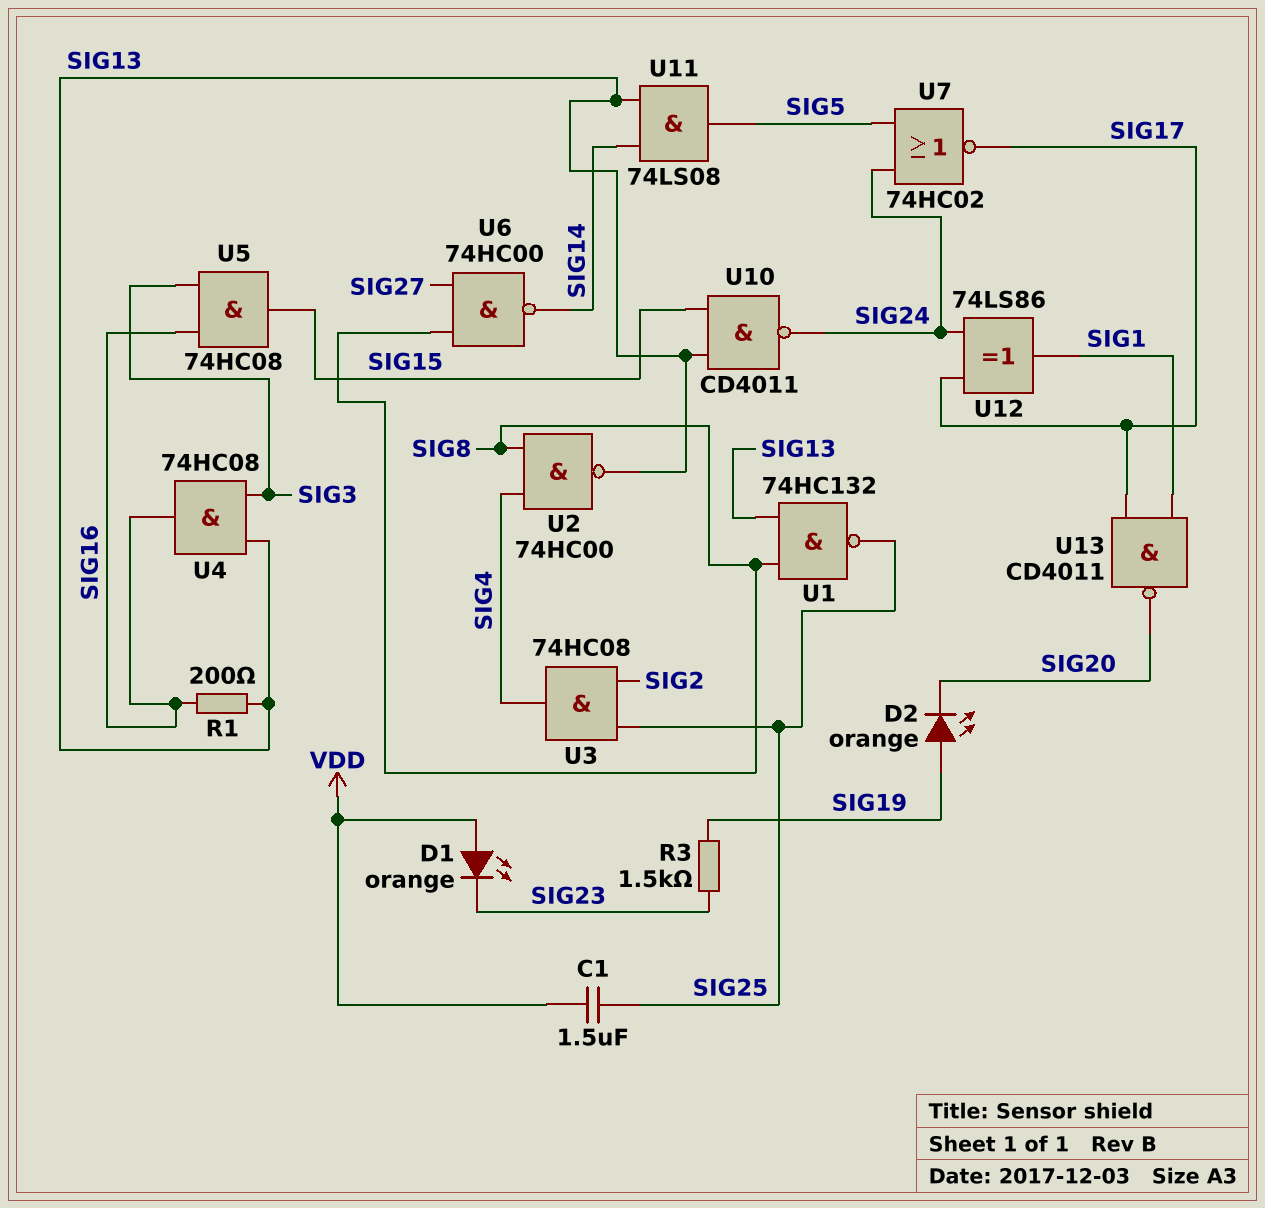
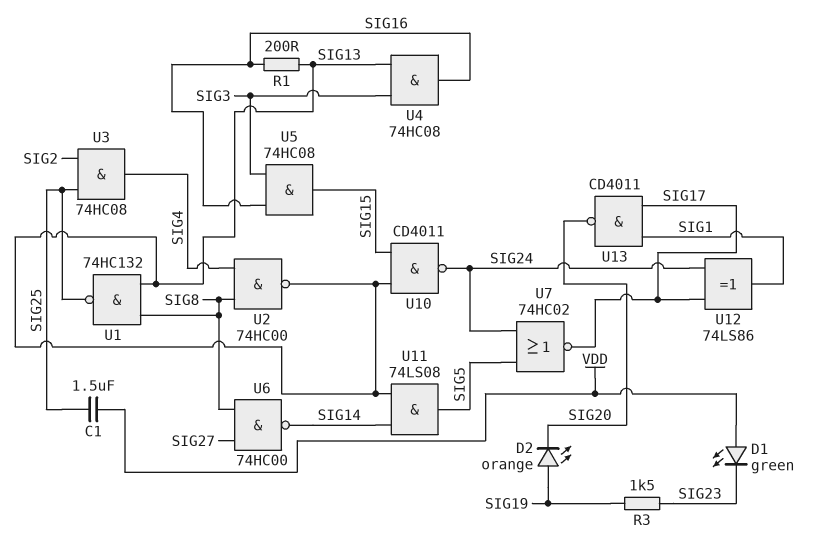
D1: LED orange (A VDD, K SIG23) -> LED green (A VDD, K SIG23)

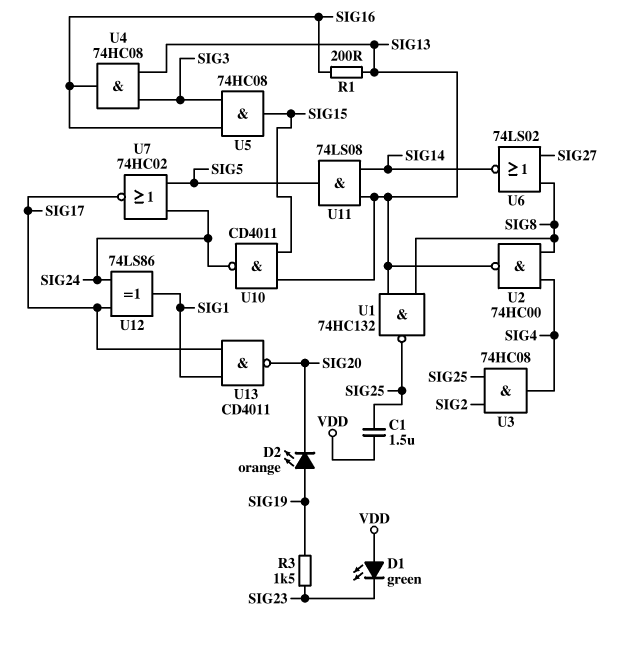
U6: NAND 74HC00 (in SIG8, in SIG27, out SIG14) -> NOR 74LS02 (in SIG8, in SIG27, out SIG14)

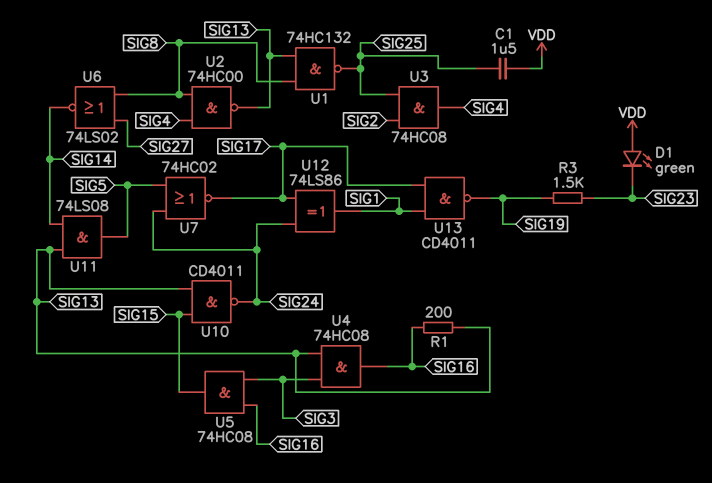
D2: LED orange (A SIG19, K SIG20) -> none
U13: NAND CD4011 (in SIG1, in SIG17, out SIG20) -> NAND CD4011 (in SIG1, in SIG17, out SIG19)

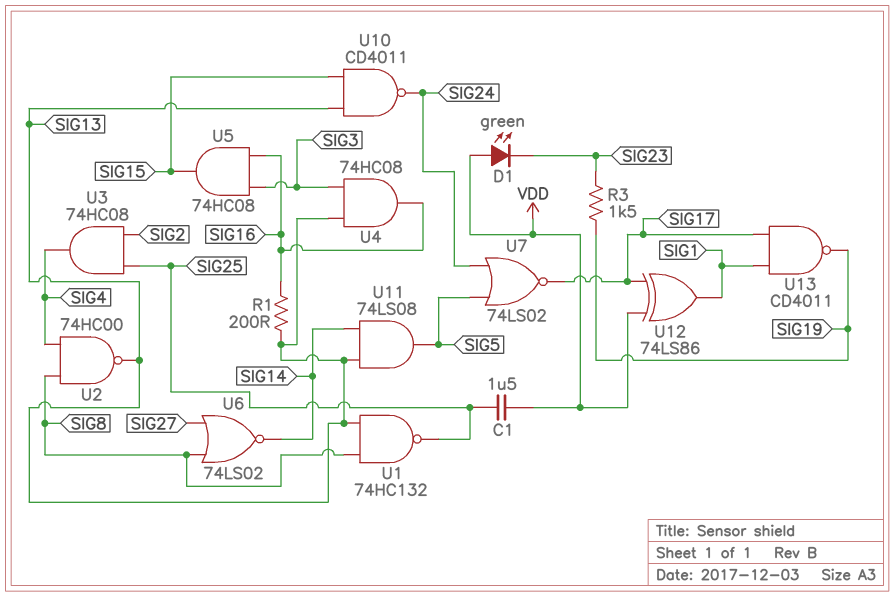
U7: NOR 74HC02 (in SIG5, in SIG24, out SIG17) -> NOR 74LS02 (in SIG5, in SIG24, out SIG17)
U12: XOR 74LS86 (in SIG17, in SIG24, out SIG1) -> XOR 74LS86 (in SIG17, in VDD, out SIG1)

